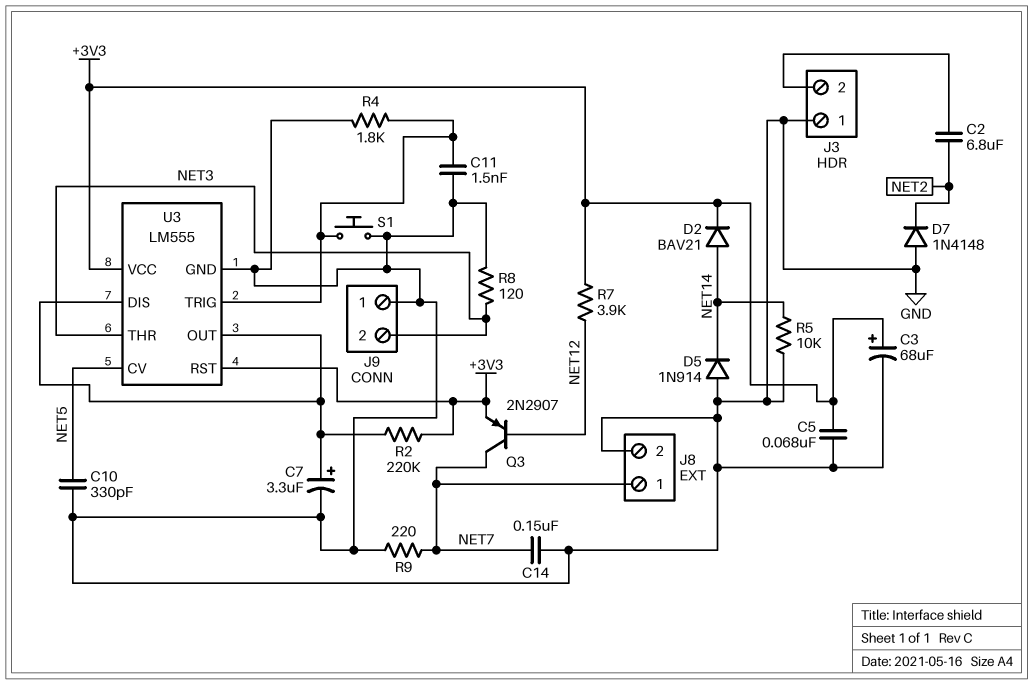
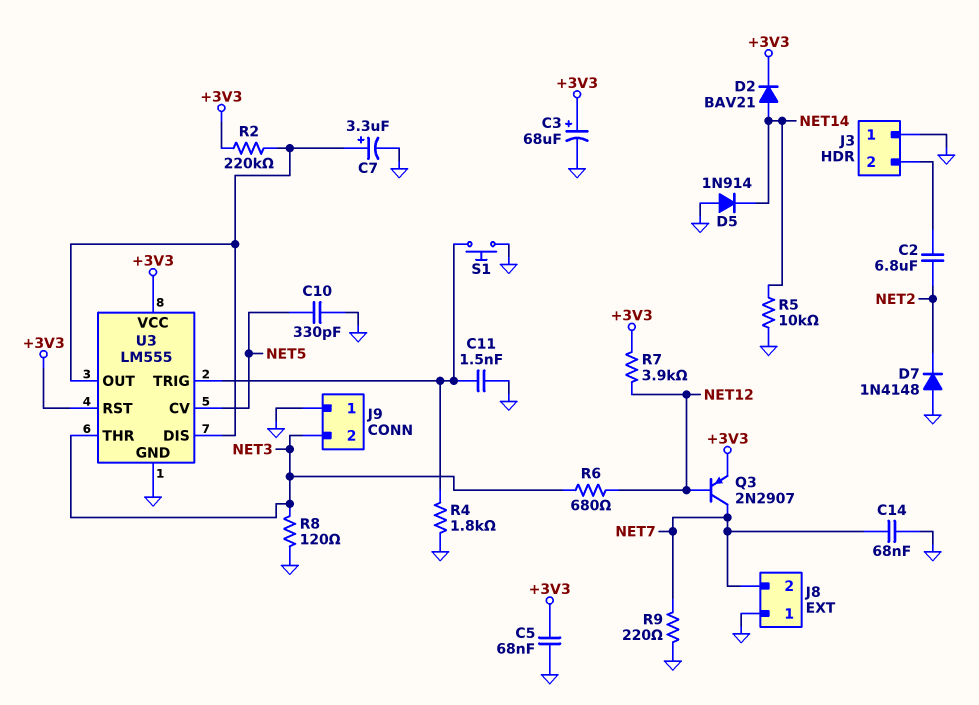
C14: 150nF (GND, NET7) -> 68nF (GND, NET7)
J8 pin 1: NET7 -> GND
J8 pin 2: GND -> NET7
R6: none -> 680 (NET3, NET12)

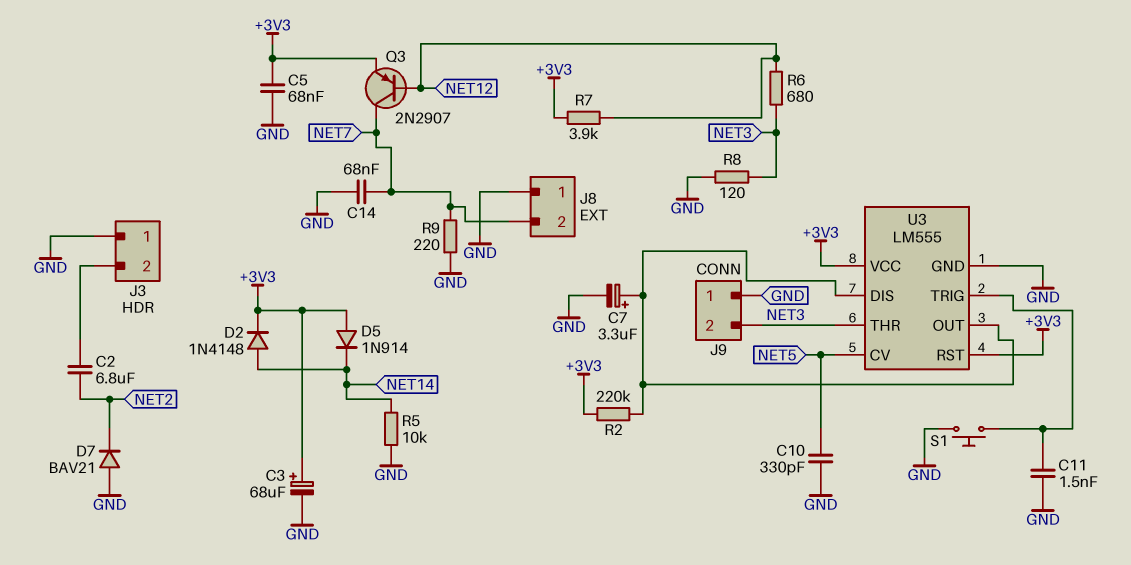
D2: diode BAV21 (A NET14, K +3V3) -> diode 1N4148 (A NET14, K +3V3)
D5: diode 1N914 (A GND, K NET14) -> diode 1N914 (A +3V3, K NET14)
D7: diode 1N4148 (A GND, K NET2) -> diode BAV21 (A GND, K NET2)
R4: 1.8k (GND, U3/TRIG) -> none

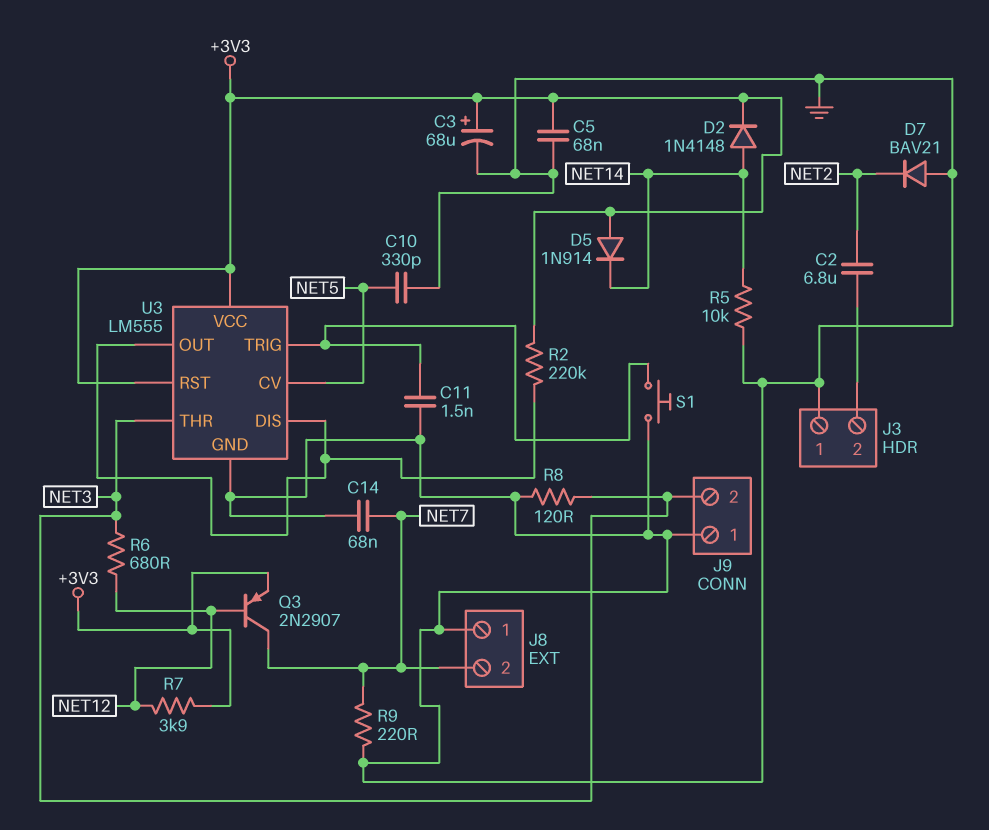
C7: 3.3uF (plus U3/DIS, minus GND) -> none

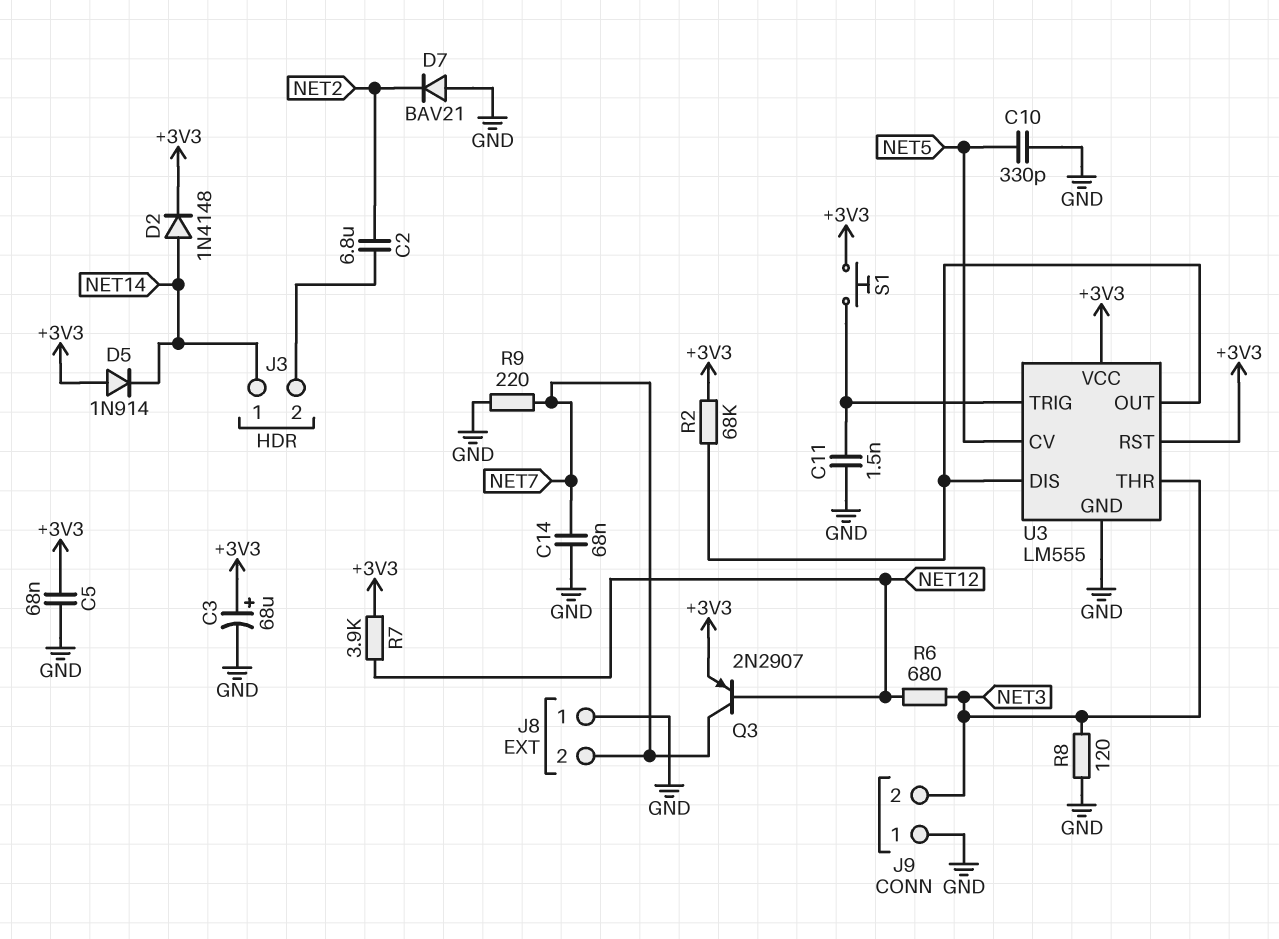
J3 pin 1: GND -> NET14
R2: 220k (+3V3, U3/DIS) -> 68k (+3V3, U3/DIS)
R5: 10k (GND, NET14) -> none
S1: button (GND, U3/TRIG) -> button (+3V3, U3/TRIG)

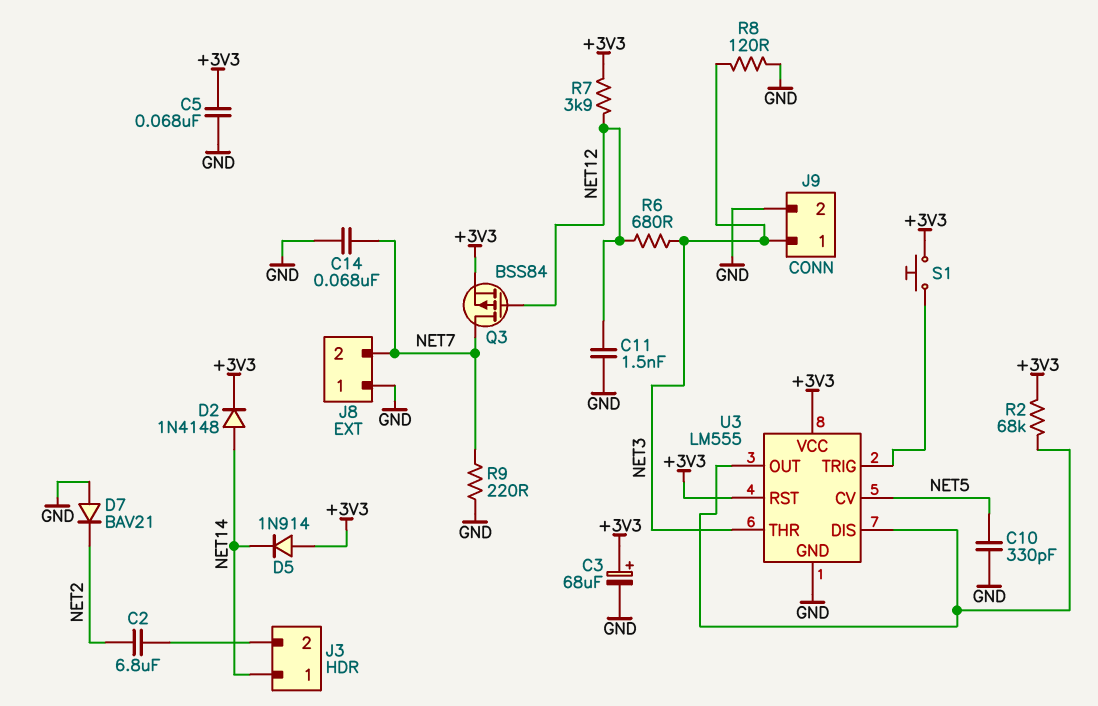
C11: 1.5nF (GND, U3/TRIG) -> 1.5nF (GND, NET12)
J9 pin 1: GND -> NET3
J9 pin 2: NET3 -> GND
Q3: PNP 2N2907 (B NET12, C NET7, E +3V3) -> PMOS BSS84 (G NET12, D NET7, S +3V3)

